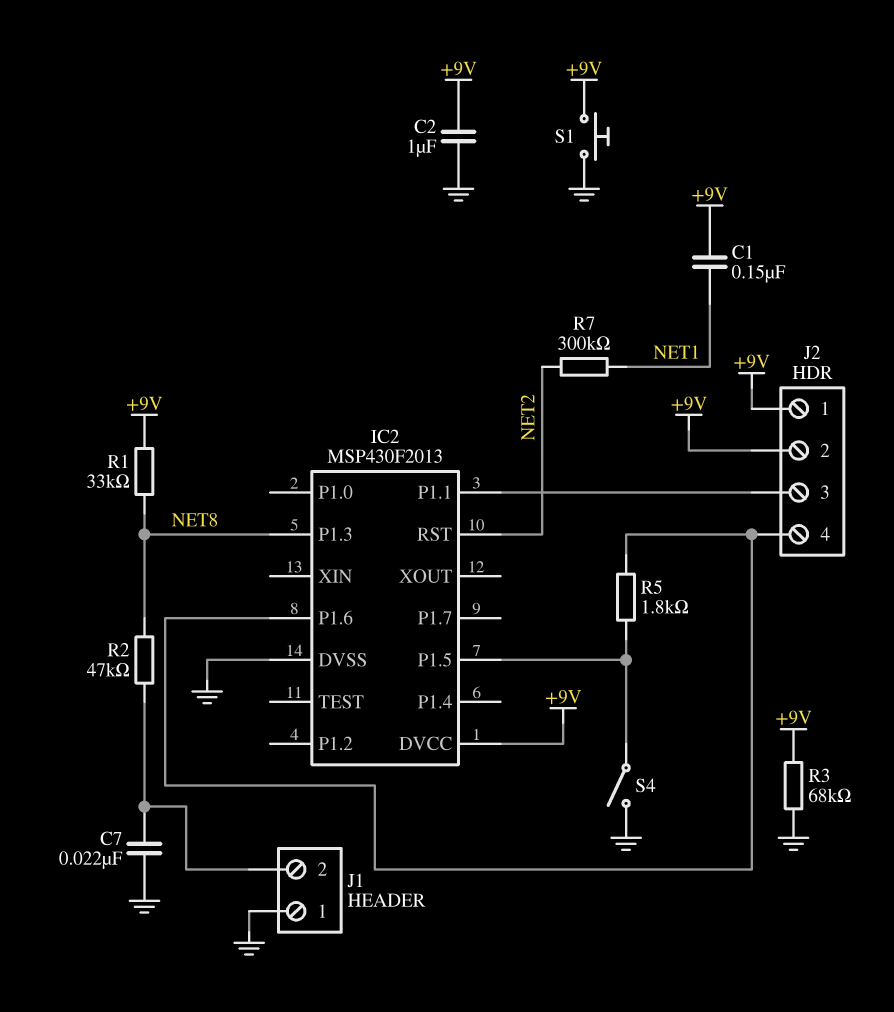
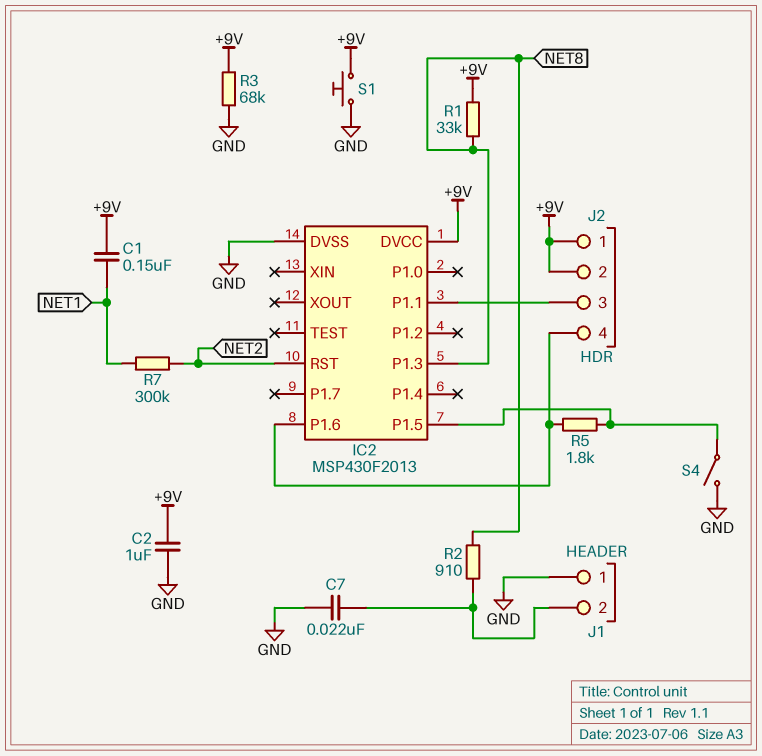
R2: 47k (J1/2, NET8) -> 910 (J1/2, NET8)

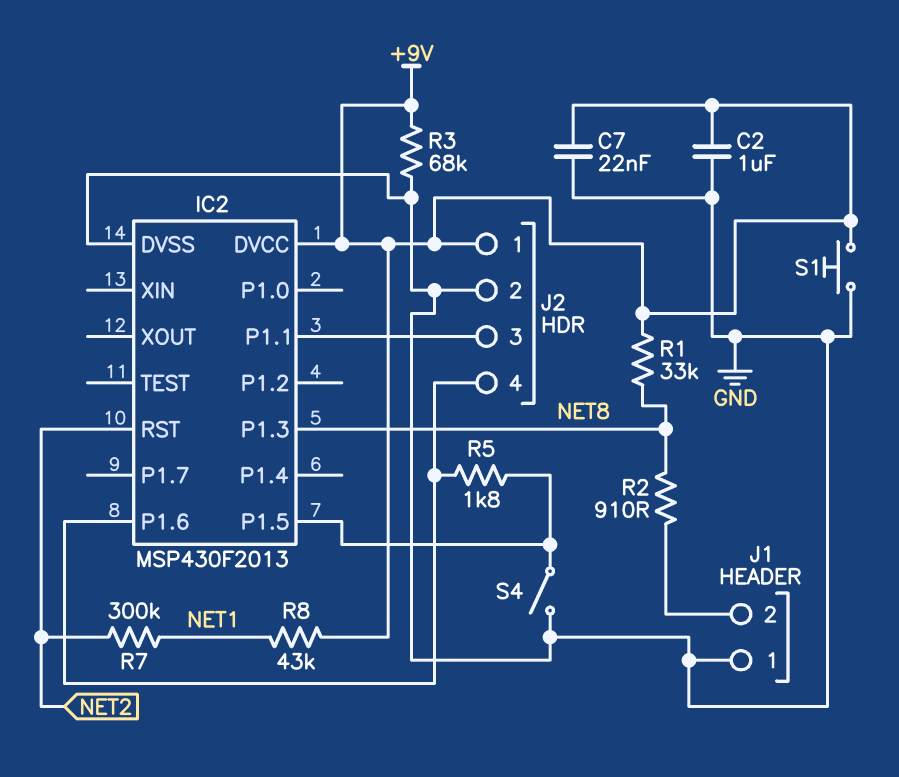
C1: 150nF (+9V, NET1) -> none
C7: 22nF (GND, J1/2) -> 22nF (+9V, GND)
J2 pin 2: +9V -> GND
R8: none -> 43k (+9V, NET1)

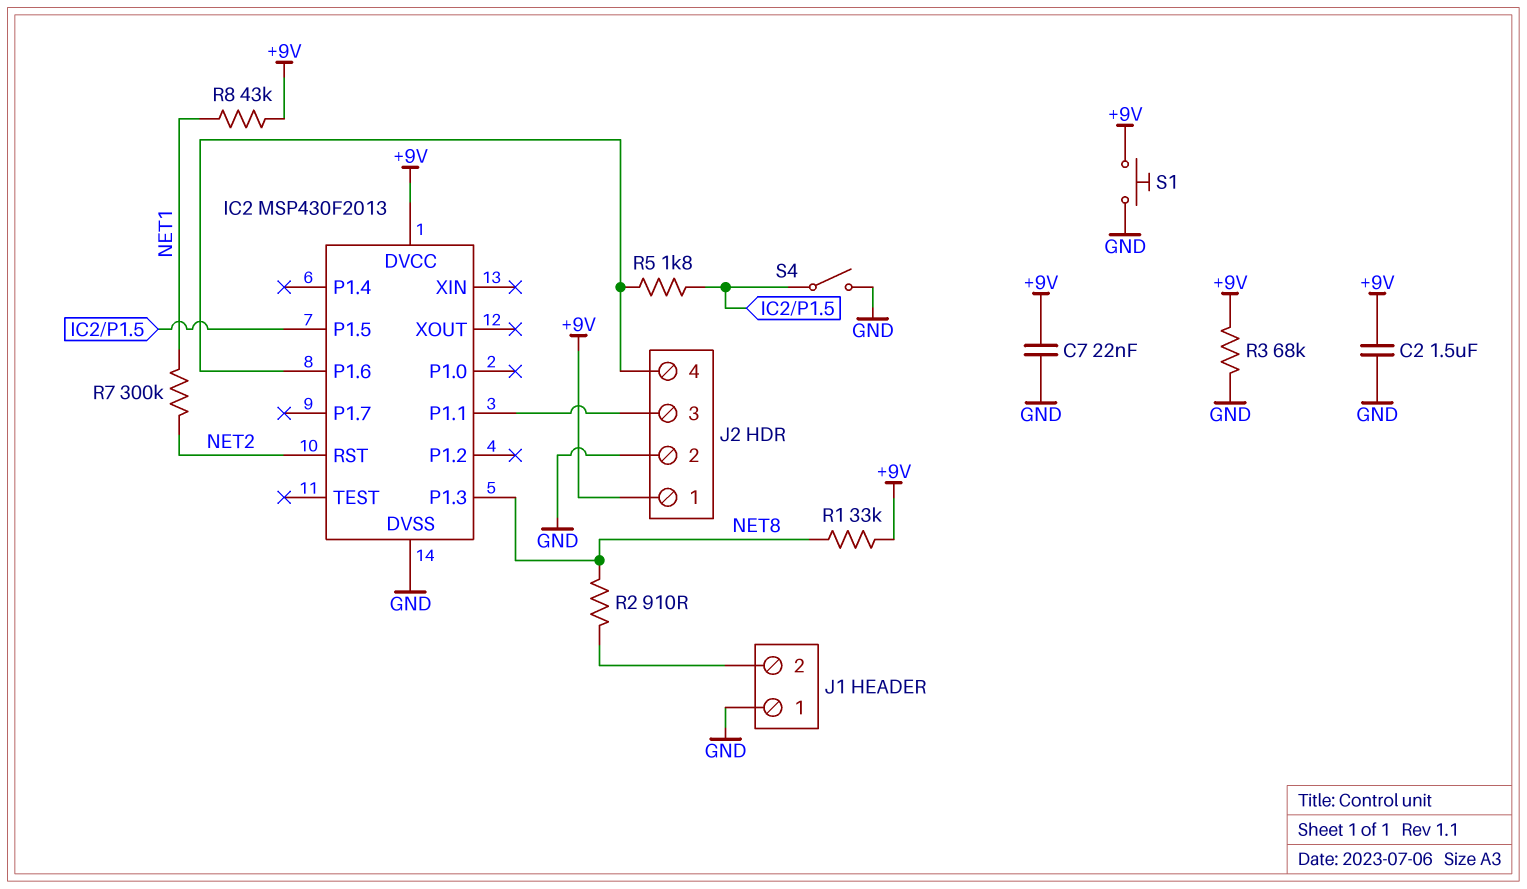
C2: 1uF (+9V, GND) -> 1.5uF (+9V, GND)

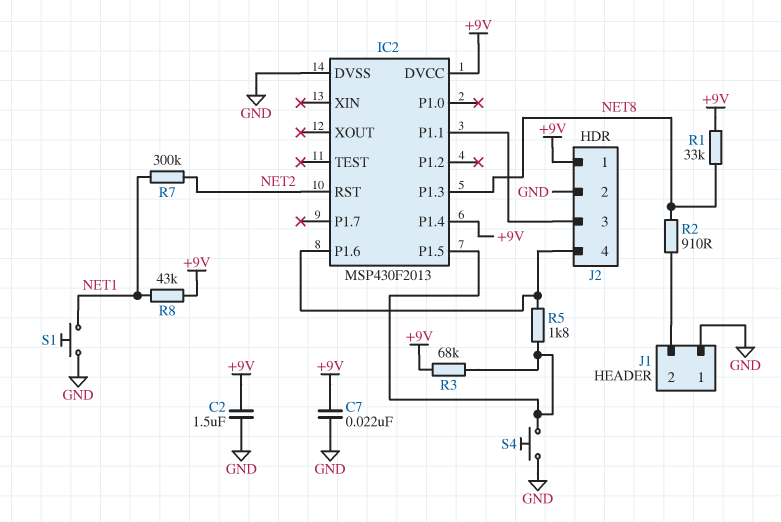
IC2 pin P1.4: none -> +9V
R3: 68k (+9V, GND) -> 68k (+9V, IC2/P1.5)
S1: button (+9V, GND) -> button (GND, NET1)
S4: switch (GND, IC2/P1.5) -> button (GND, IC2/P1.5)

